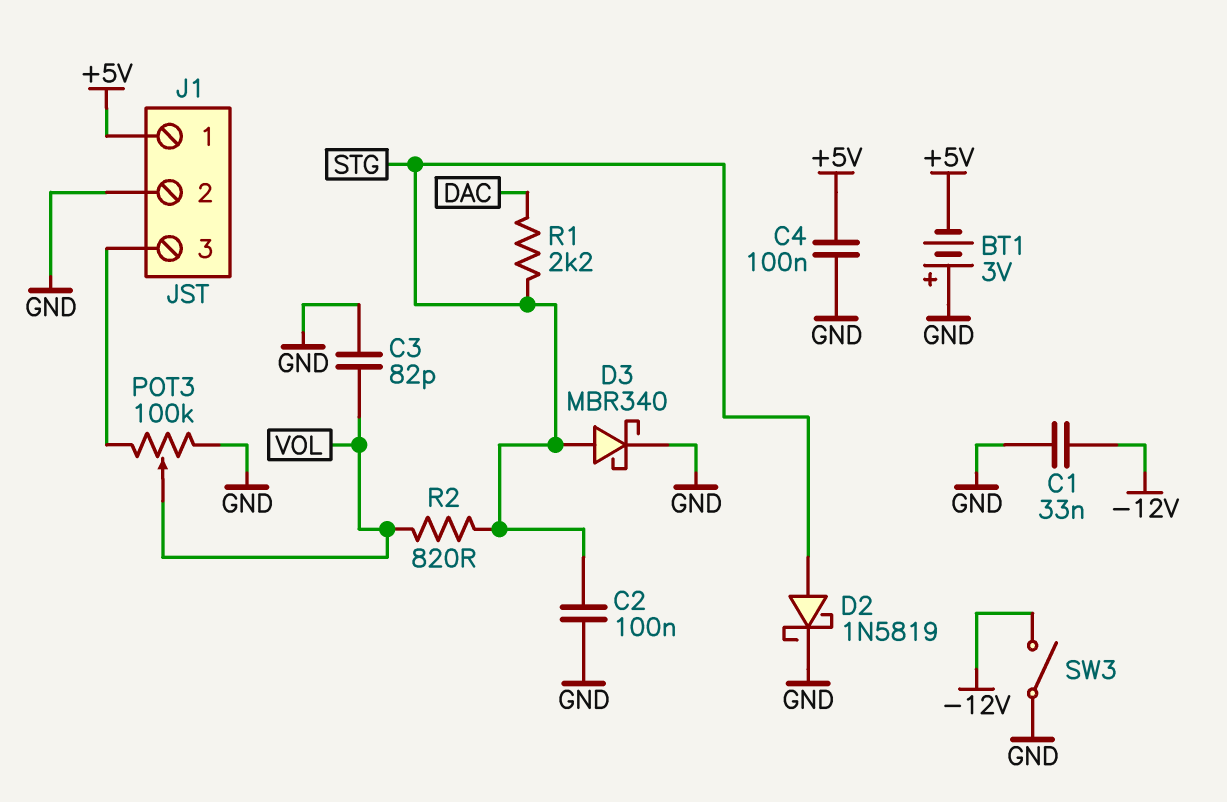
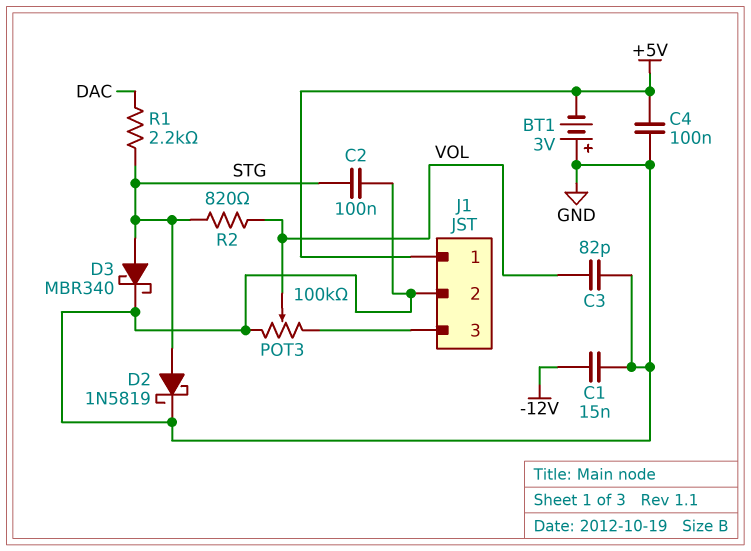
C1: 33nF (-12V, GND) -> 15nF (-12V, GND)
SW3: switch (-12V, GND) -> none

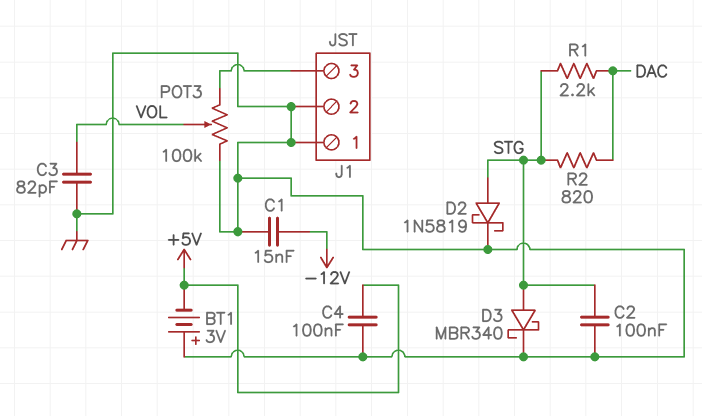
J1 pin 1: +5V -> GND
R2: 820 (STG, VOL) -> 820 (DAC, STG)

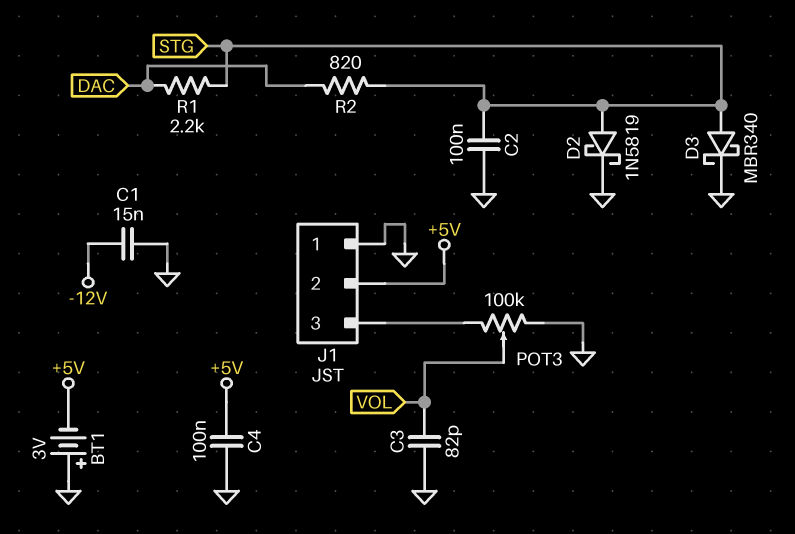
J1 pin 2: GND -> +5V

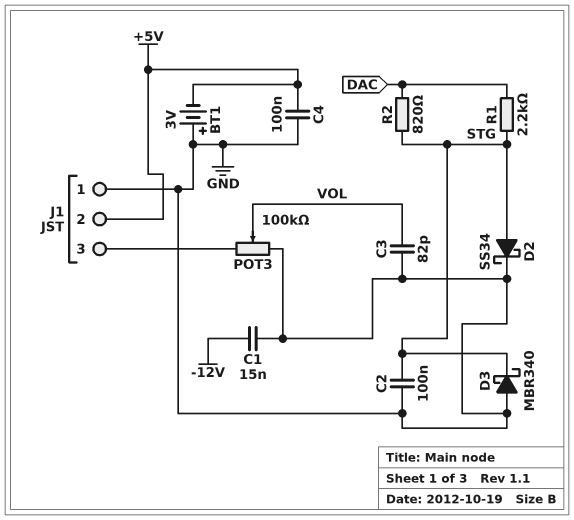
D2: schottky 1N5819 (A STG, K GND) -> schottky SS34 (A STG, K GND)
D3: schottky MBR340 (A STG, K GND) -> schottky MBR340 (A GND, K STG)

